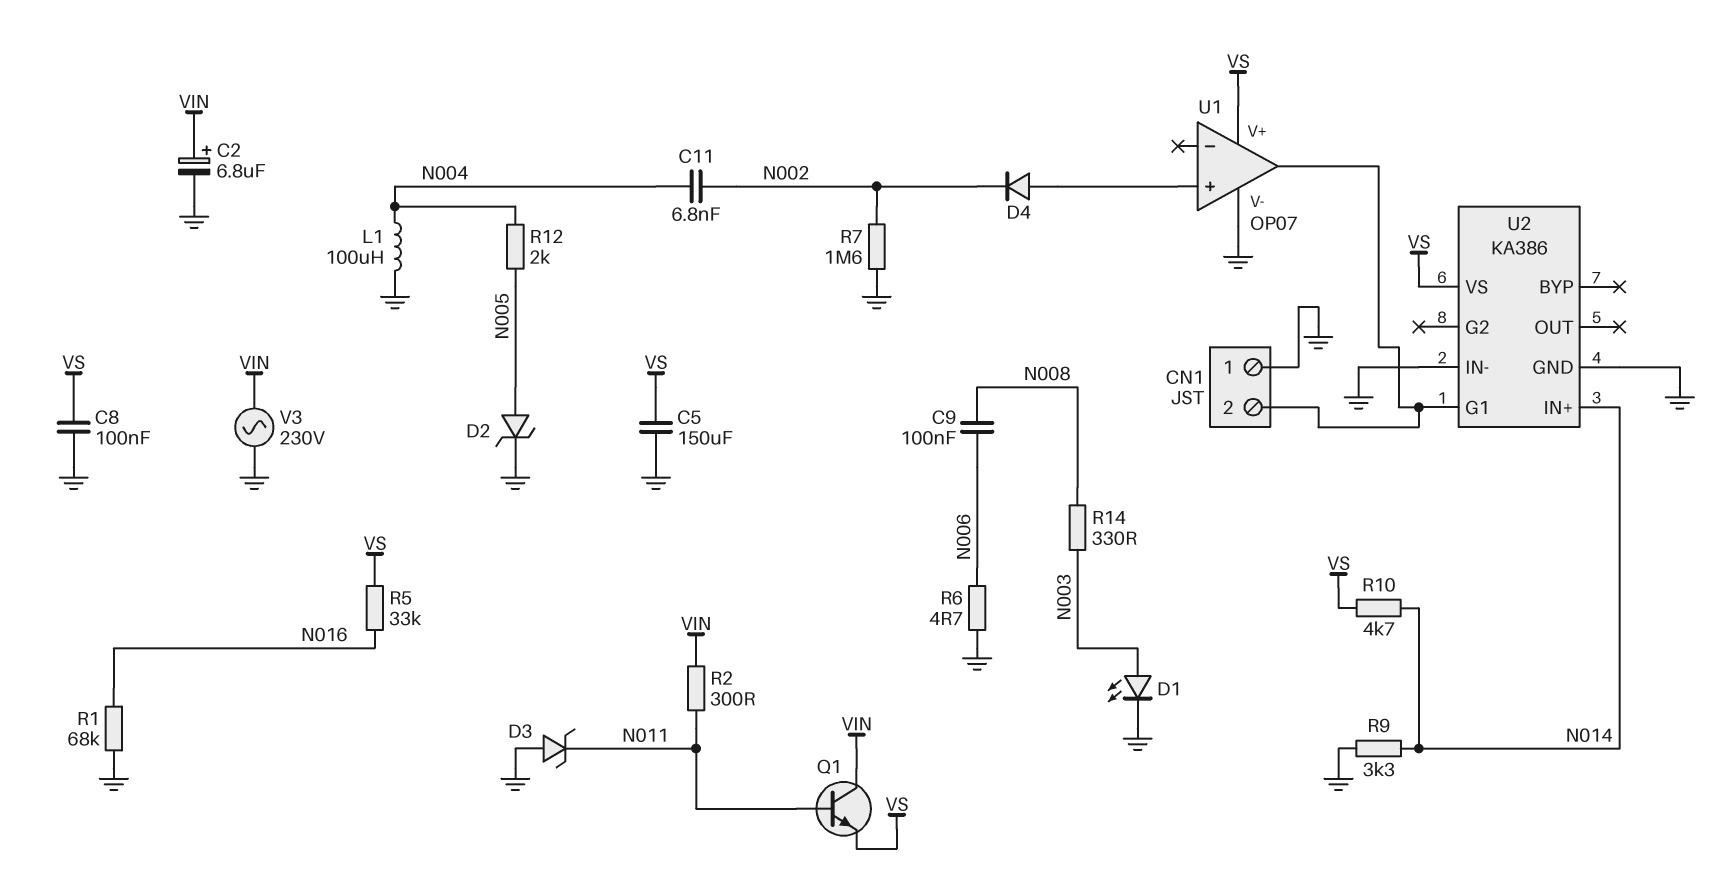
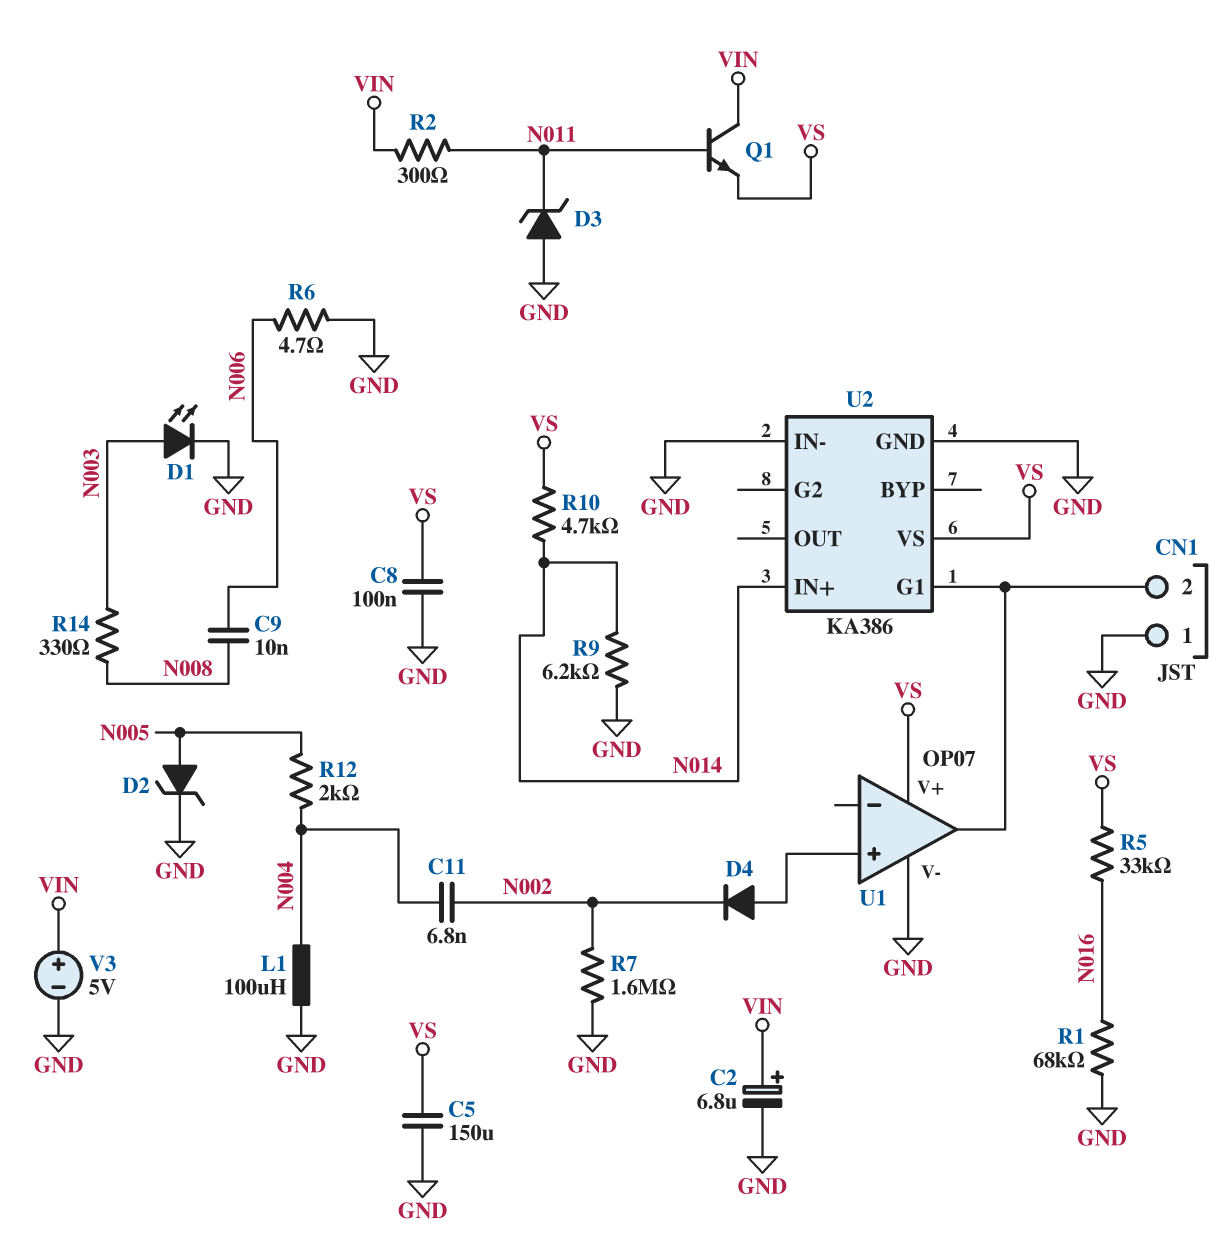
C9: 100nF (N006, N008) -> 10nF (N006, N008)
R9: 3.3k (GND, N014) -> 6.2k (GND, N014)
V3: AC 230V (GND, VIN) -> 5V (plus VIN, minus GND)

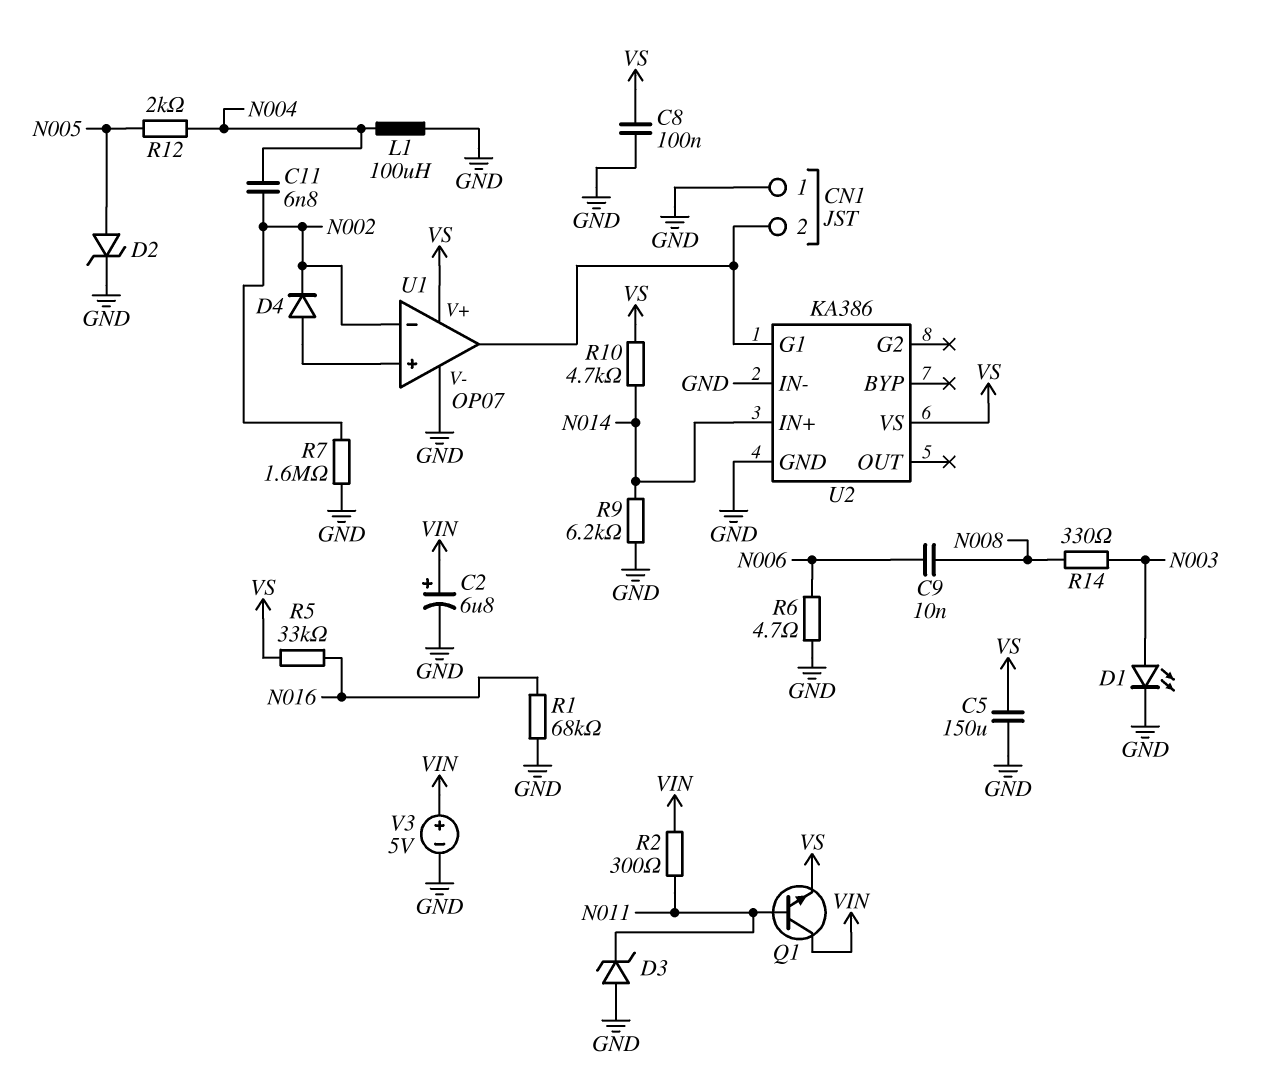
U1 pin in-: none -> N002

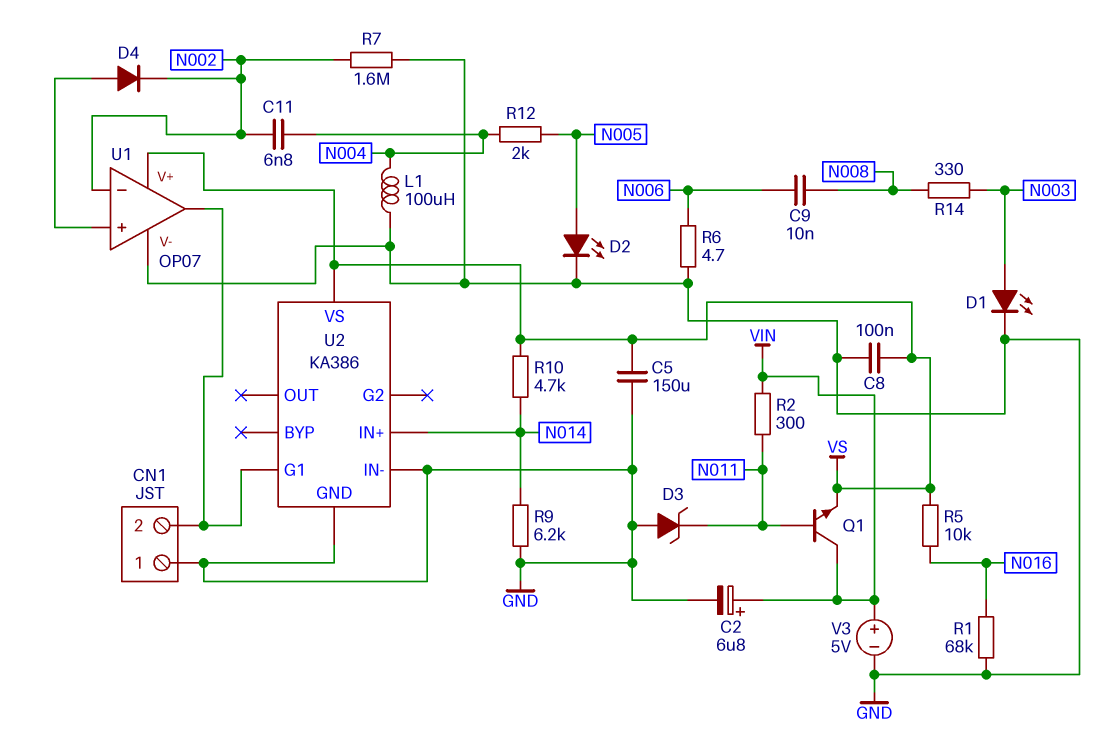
D2: zener (A N005, K GND) -> LED (A N005, K GND)
R5: 33k (N016, VS) -> 10k (N016, VS)

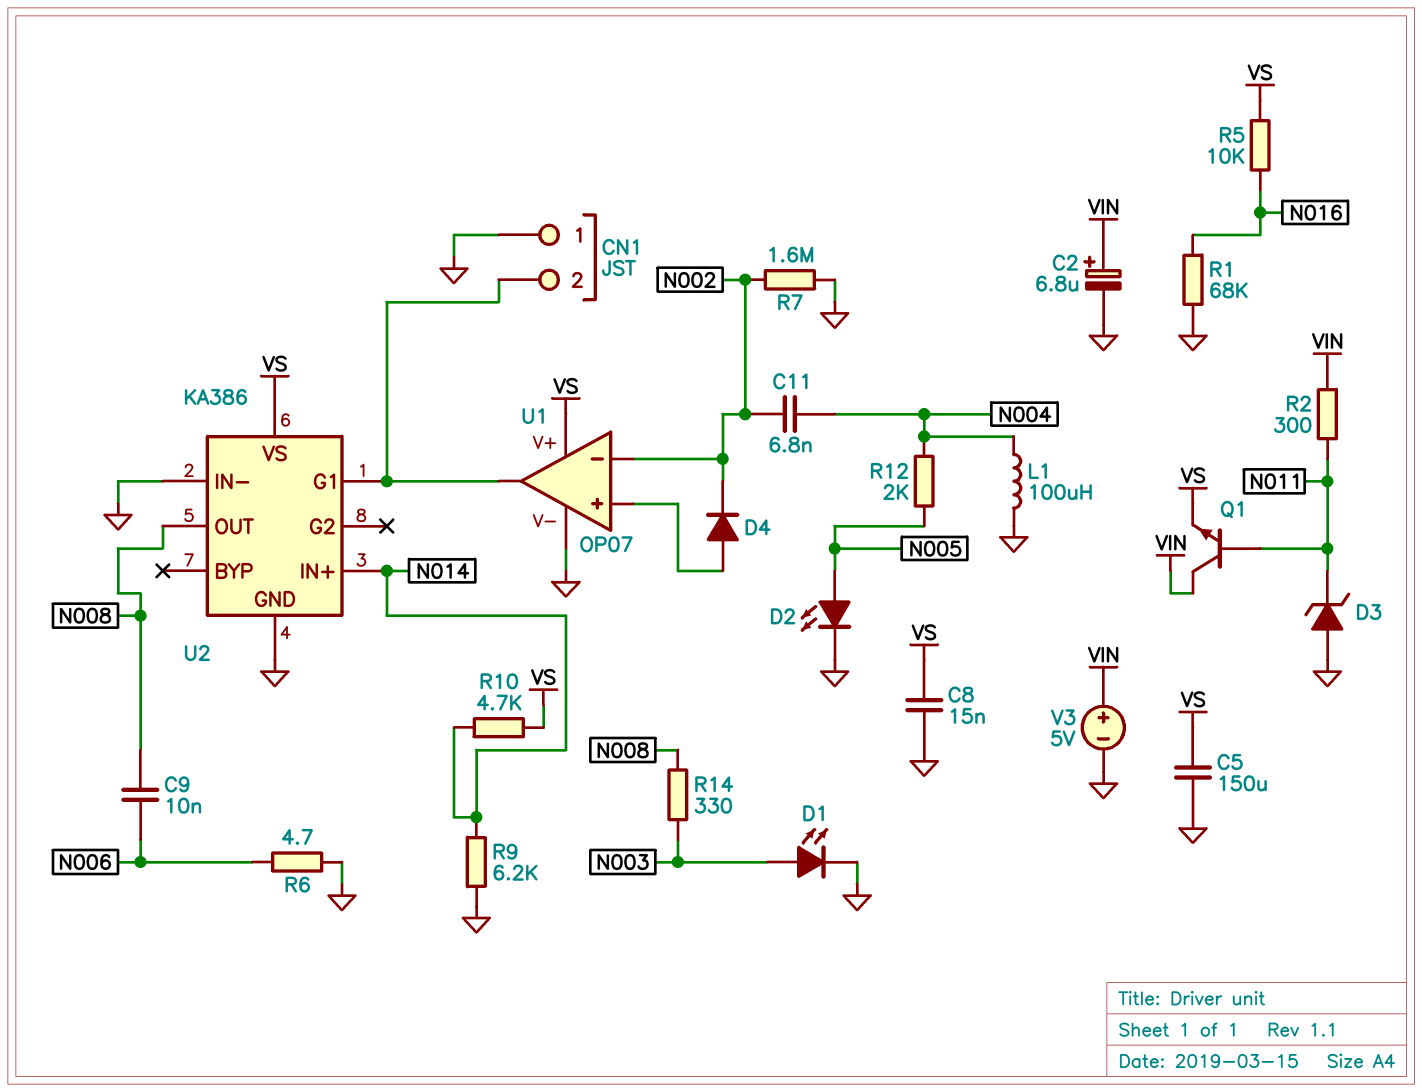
C8: 100nF (GND, VS) -> 15nF (GND, VS)
U2 pin OUT: none -> N008

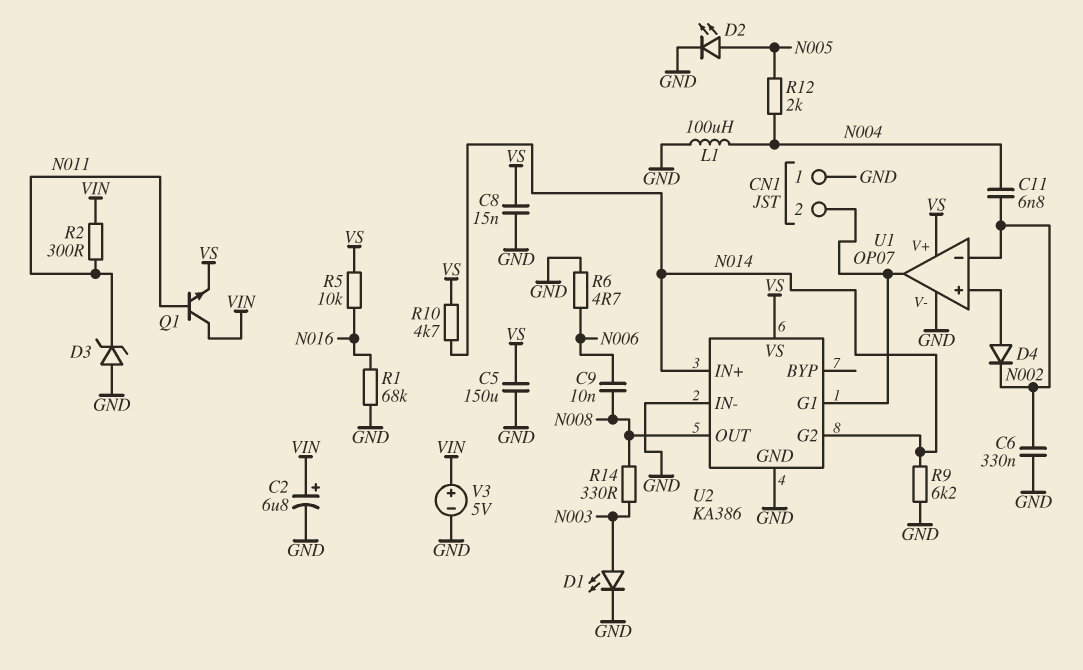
C6: none -> 330nF (GND, N002)
R7: 1.6M (GND, N002) -> none
U2 pin G2: none -> N014

